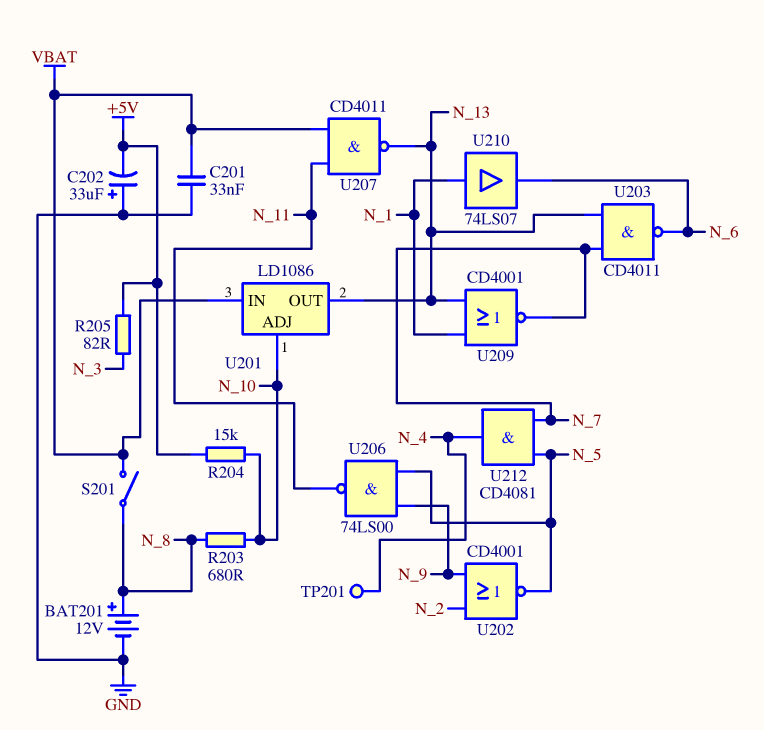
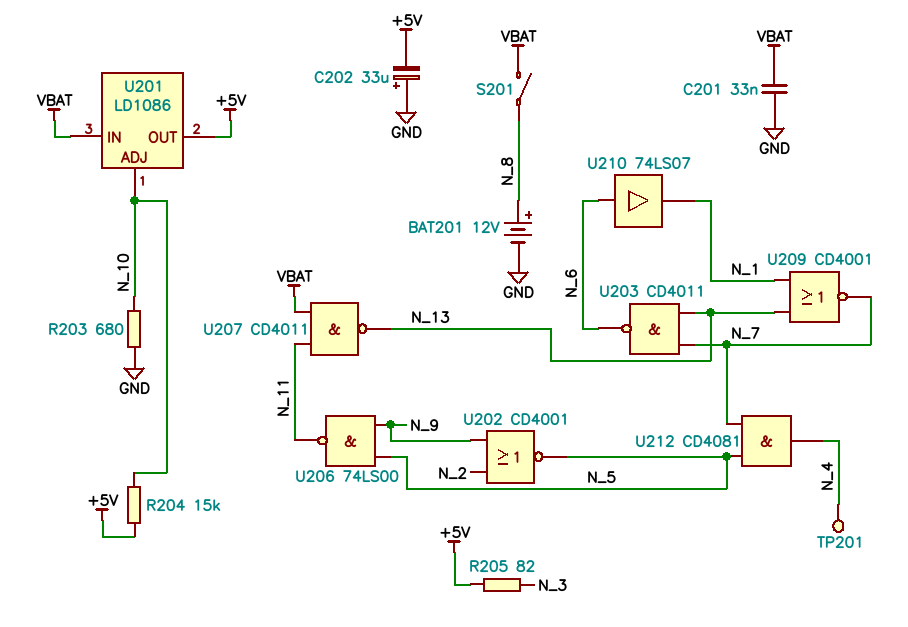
R203: 680 (N_8, N_10) -> 680 (GND, N_10)
U201 pin OUT: N_13 -> +5V
U210: buffer 74LS07 (in N_1, out N_6) -> buffer 74LS07 (in N_6, out N_1)

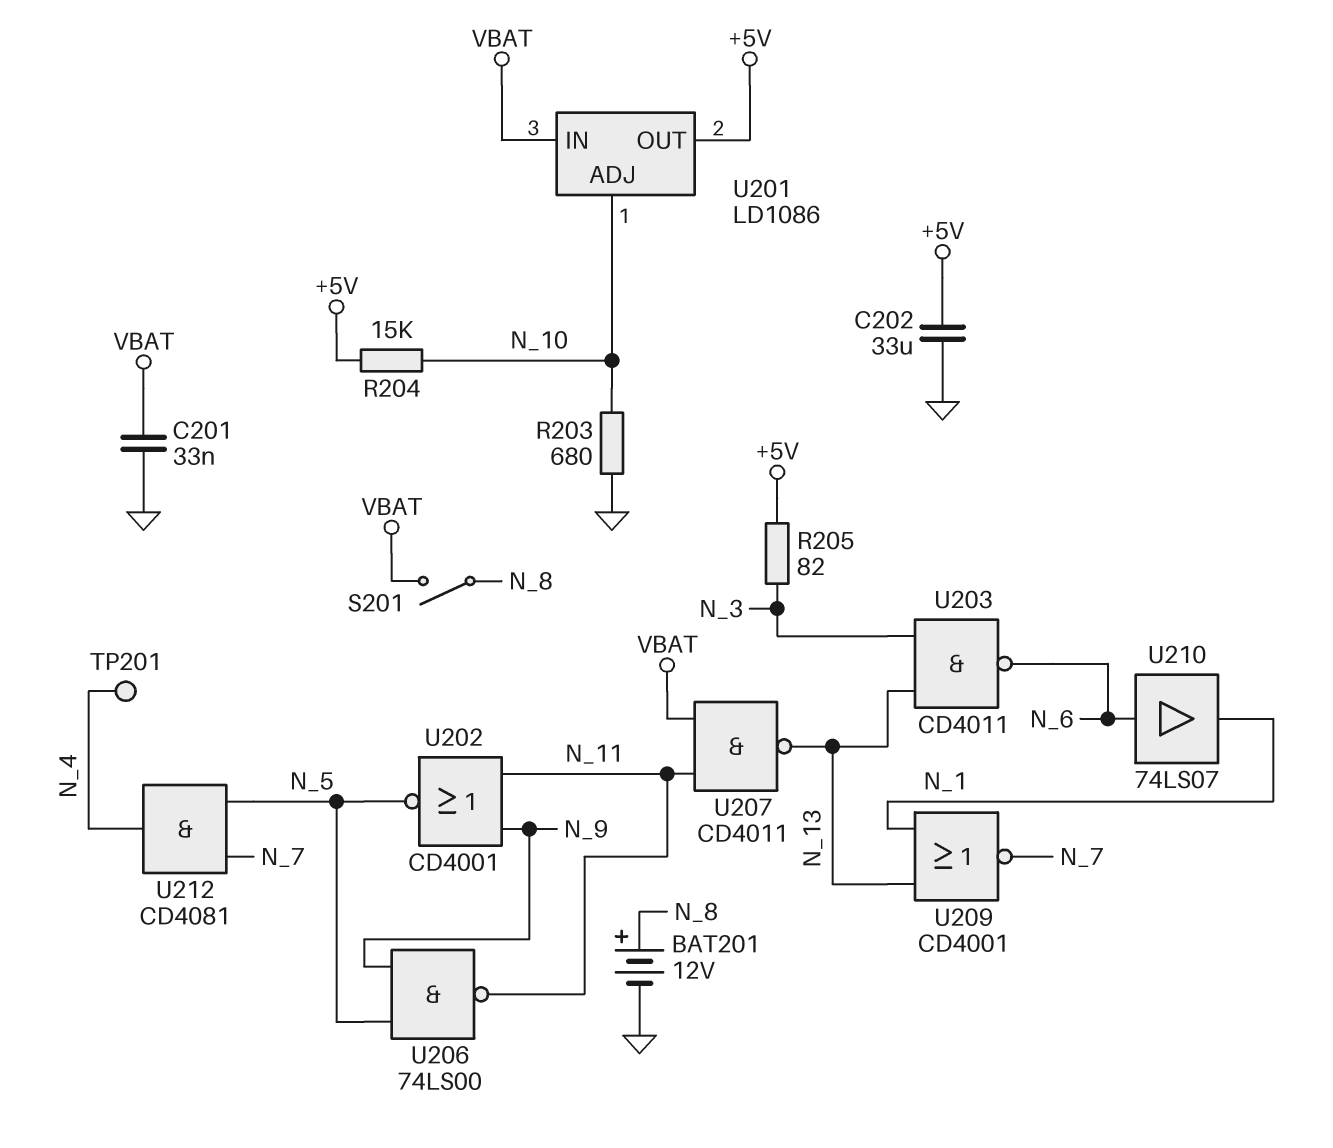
C202: 33uF (plus GND, minus +5V) -> 33uF (+5V, GND)
U202: NOR CD4001 (in N_2, in N_9, out N_5) -> NOR CD4001 (in N_9, in N_11, out N_5)
U203: NAND CD4011 (in N_7, in N_13, out N_6) -> NAND CD4011 (in N_3, in N_13, out N_6)

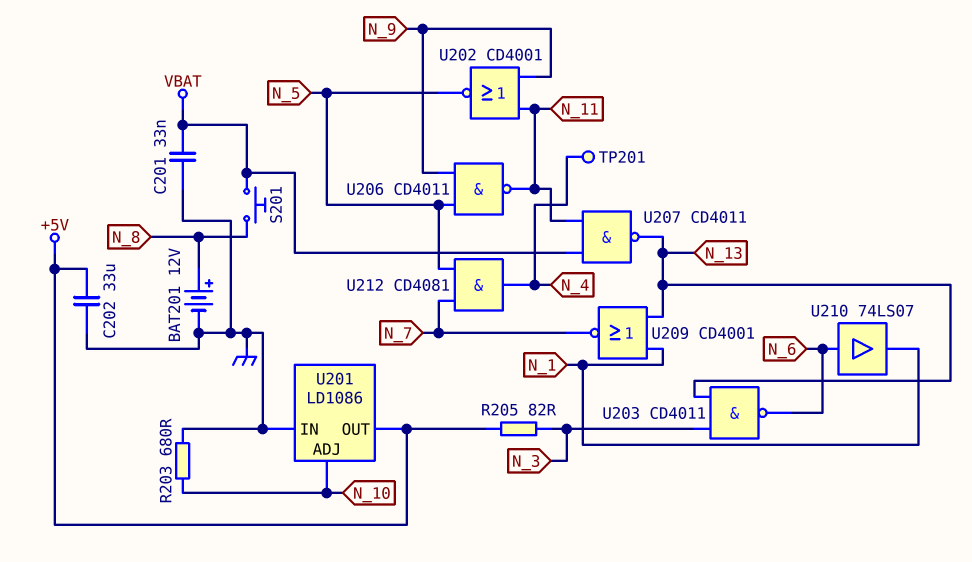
R204: 15k (+5V, N_10) -> none
S201: switch (N_8, VBAT) -> button (N_8, VBAT)
U201 pin IN: VBAT -> GND
U206: NAND 74LS00 (in N_5, in N_9, out N_11) -> NAND CD4011 (in N_5, in N_9, out N_11)

